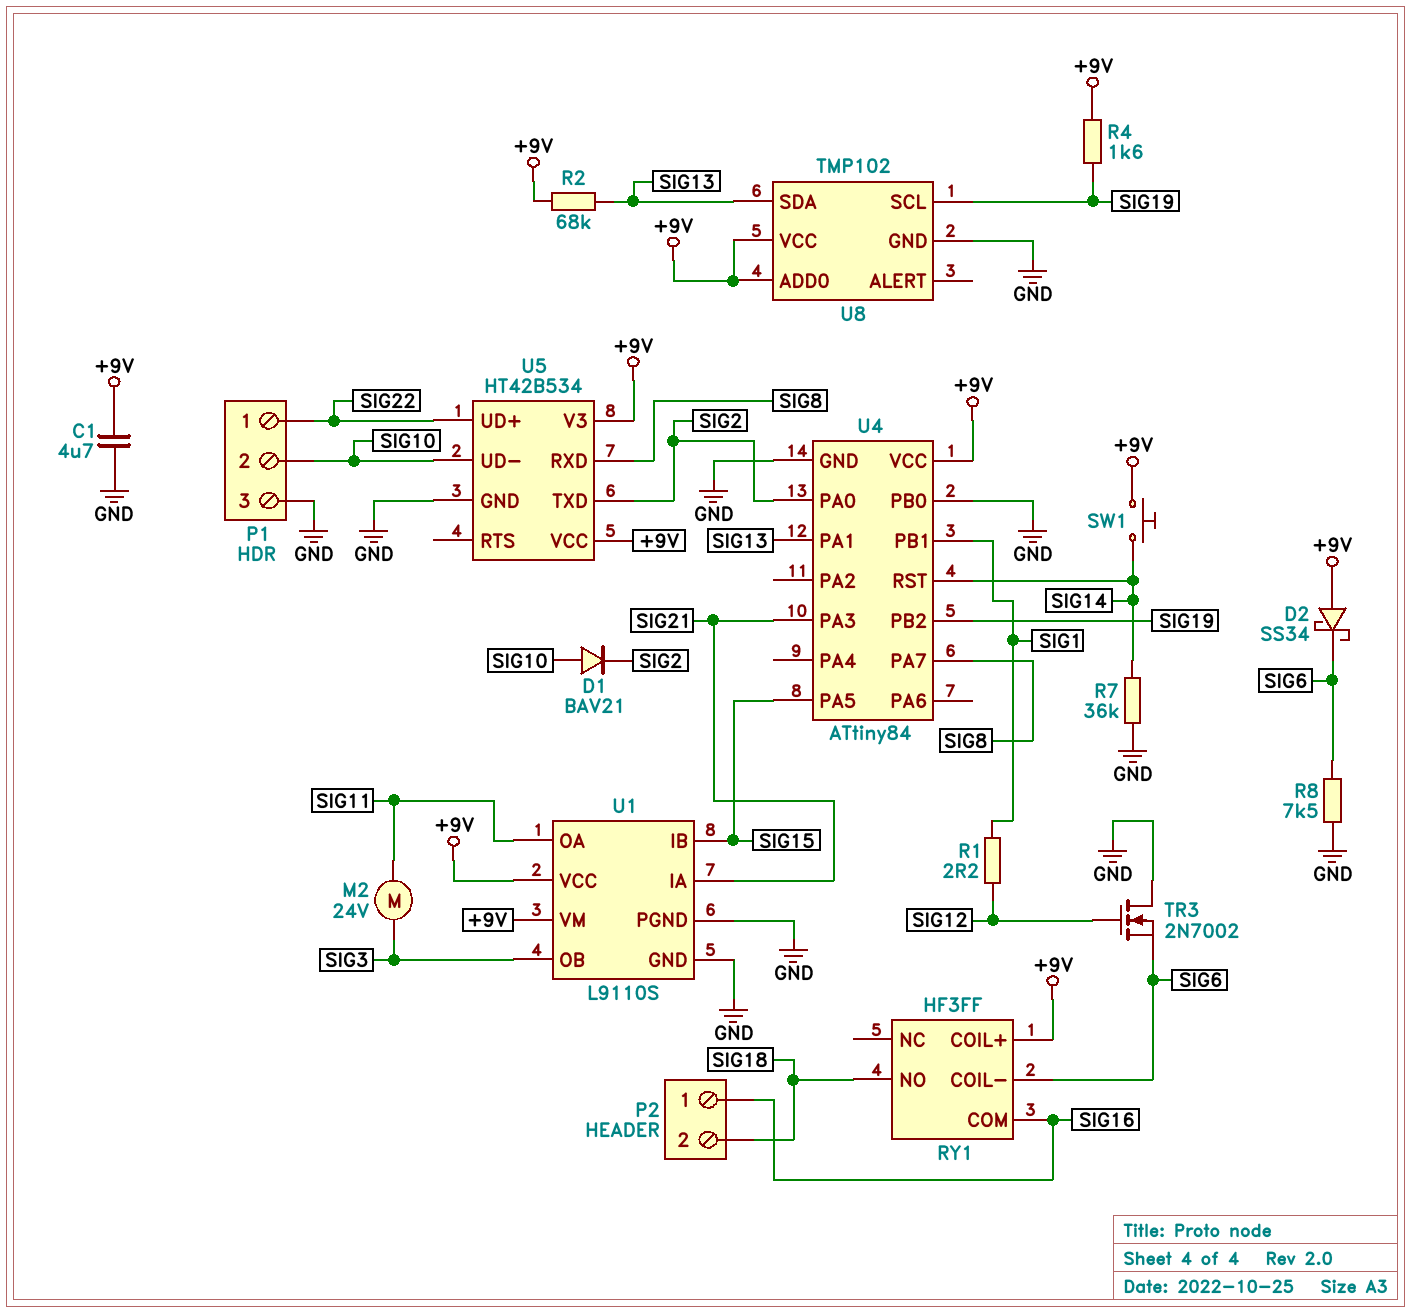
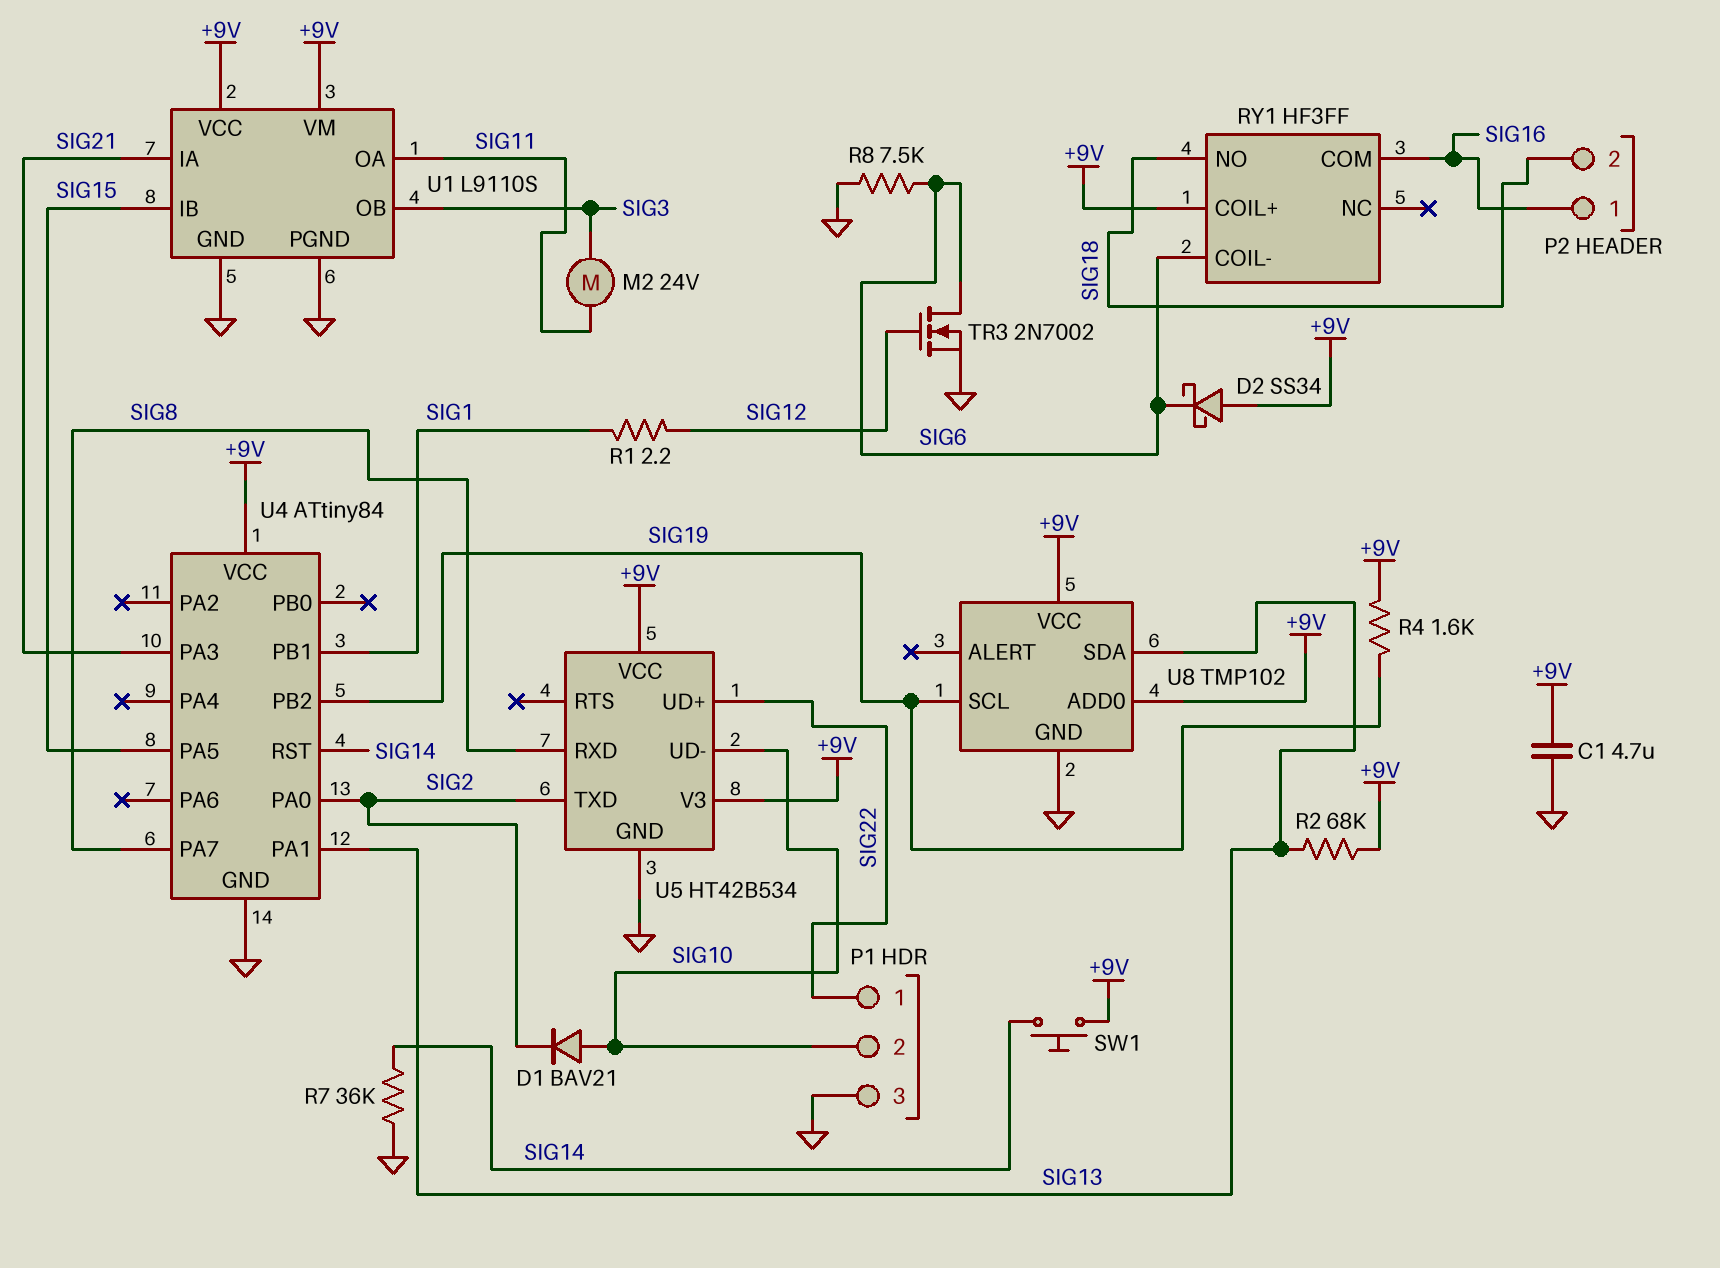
TR3: NMOS 2N7002 (G SIG12, D GND, S SIG6) -> NMOS 2N7002 (G SIG12, D SIG6, S GND)
U4 pin PB0: GND -> none

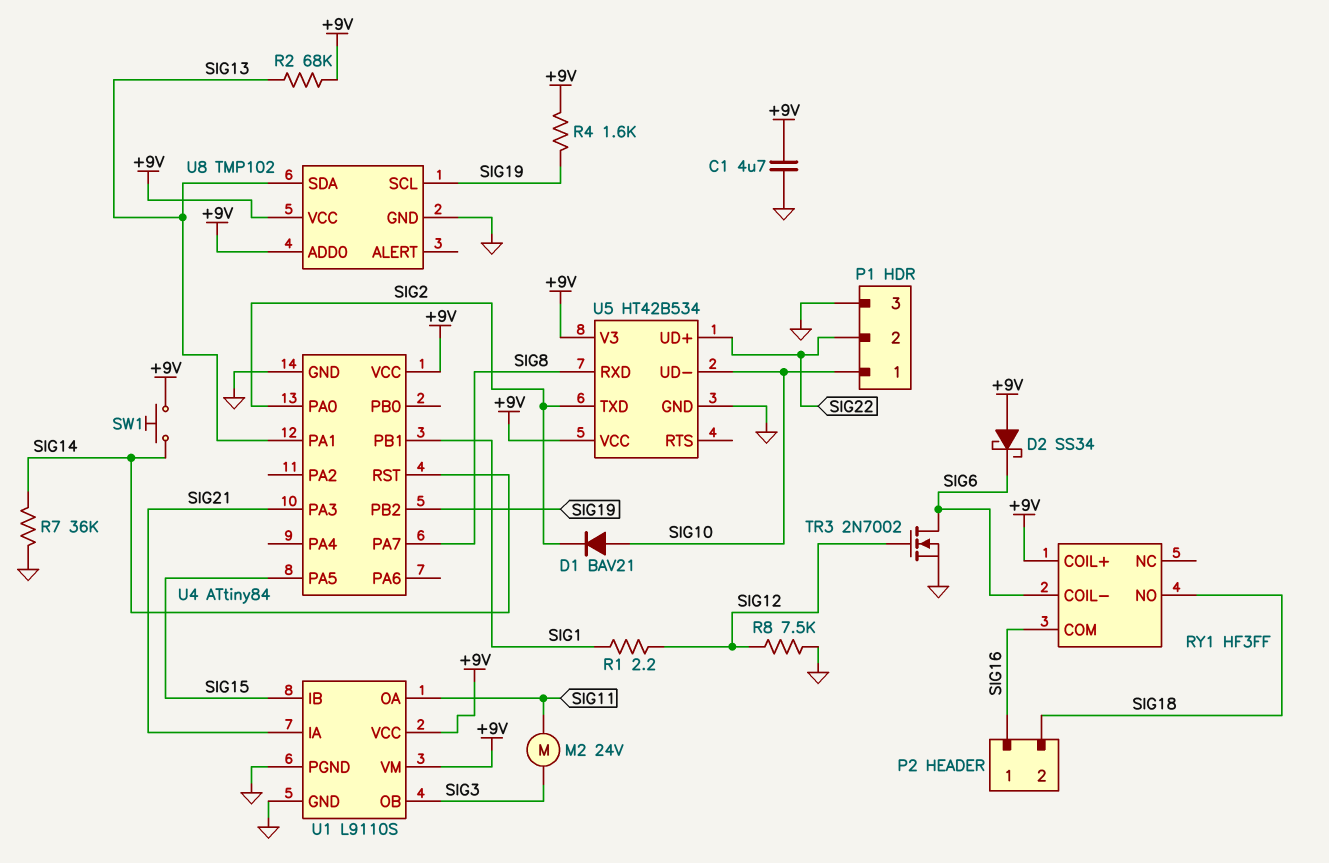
P1 pin 1: SIG22 -> SIG10
P1 pin 2: SIG10 -> SIG22
R8: 7.5k (GND, SIG6) -> 7.5k (GND, SIG12)

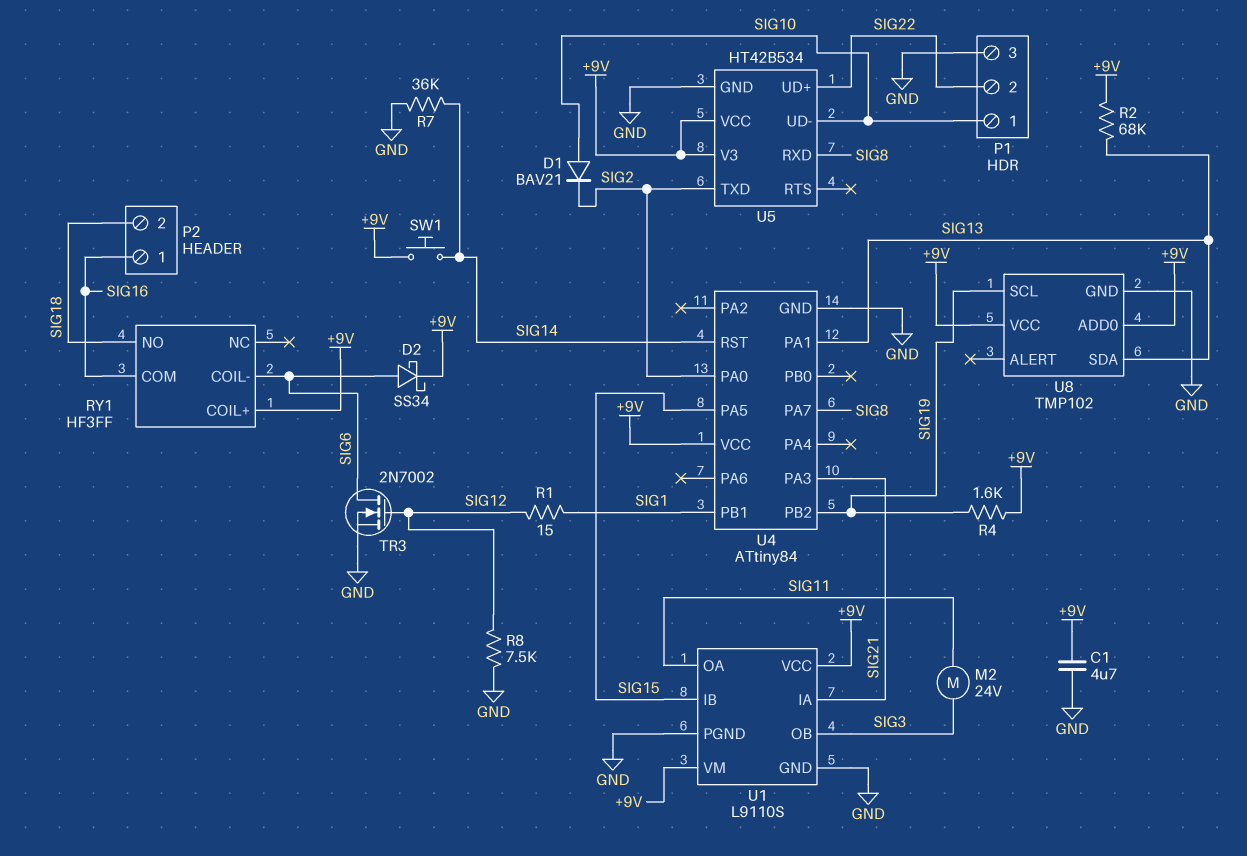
D2: schottky SS34 (A +9V, K SIG6) -> schottky SS34 (A SIG6, K +9V)
R1: 2.2 (SIG1, SIG12) -> 15 (SIG1, SIG12)

